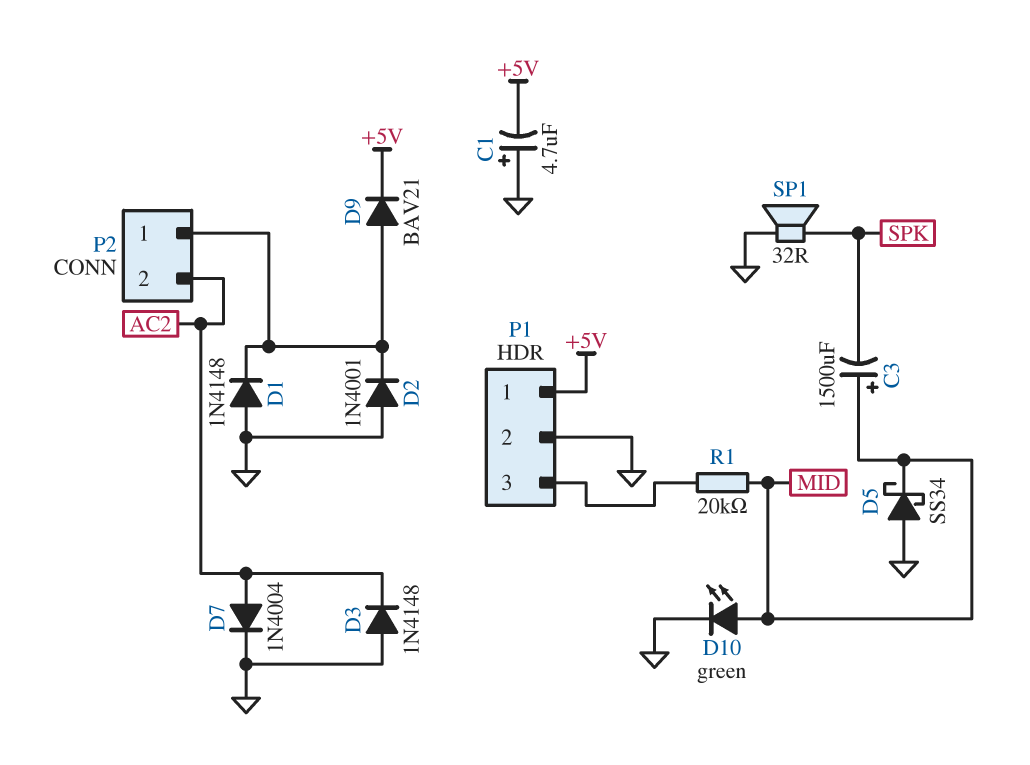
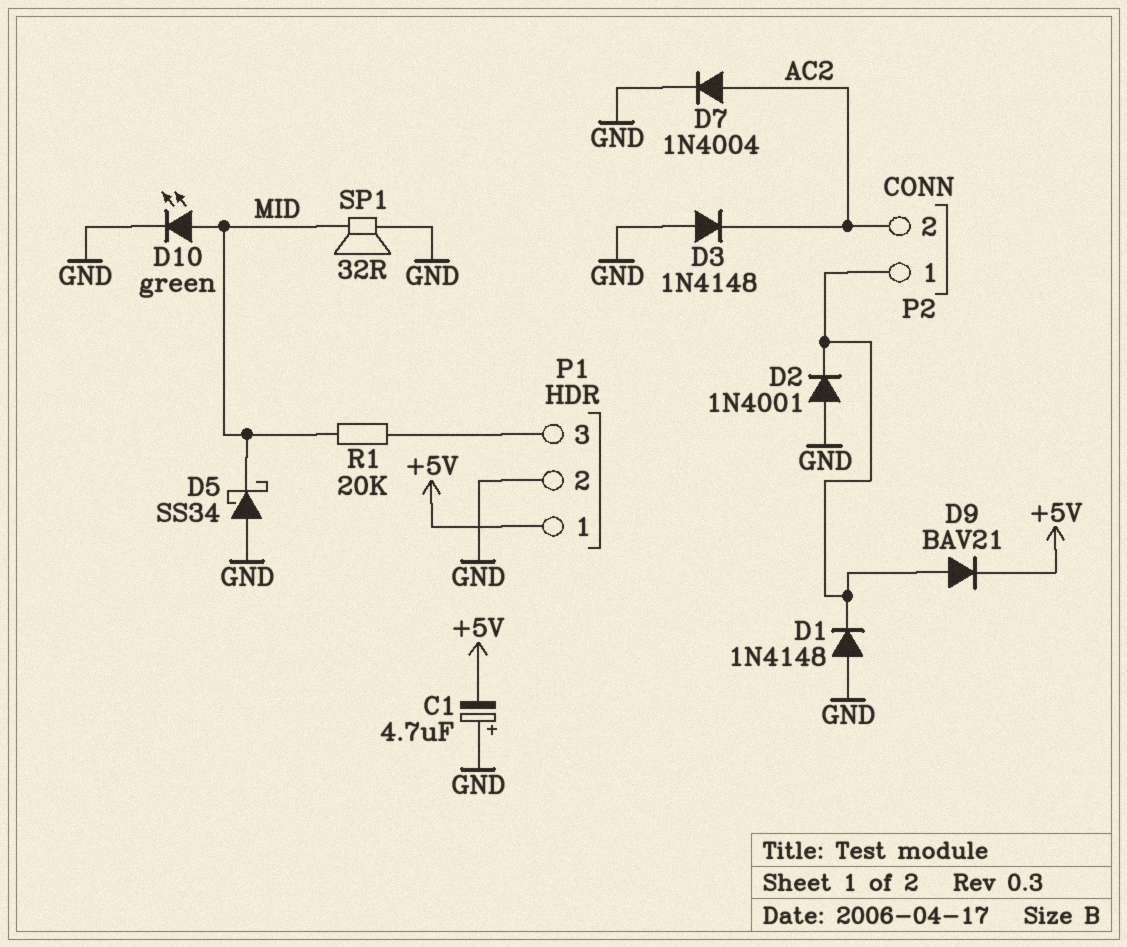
C3: 1500uF (plus MID, minus SPK) -> none
SP1: speaker 32R (GND, SPK) -> speaker 32R (GND, MID)

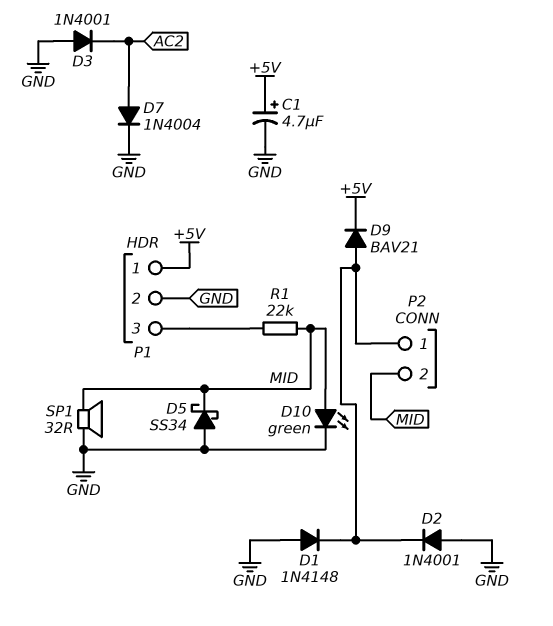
C1: 4.7uF (plus GND, minus +5V) -> 4.7uF (plus +5V, minus GND)
D3: diode 1N4148 (A GND, K AC2) -> diode 1N4001 (A GND, K AC2)
P2 pin 2: AC2 -> MID
R1: 20k (MID, P1/3) -> 22k (MID, P1/3)

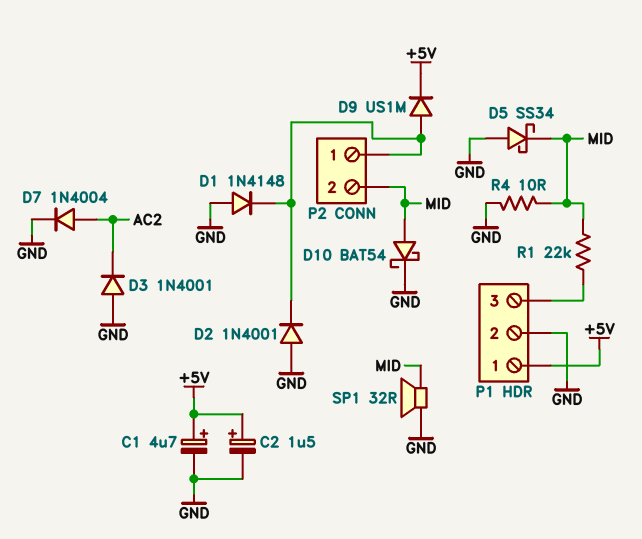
C2: none -> 1.5uF (plus +5V, minus GND)
D9: diode BAV21 (A P2/1, K +5V) -> diode US1M (A P2/1, K +5V)
D10: LED green (A MID, K GND) -> schottky BAT54 (A MID, K GND)
R4: none -> 10 (GND, MID)

